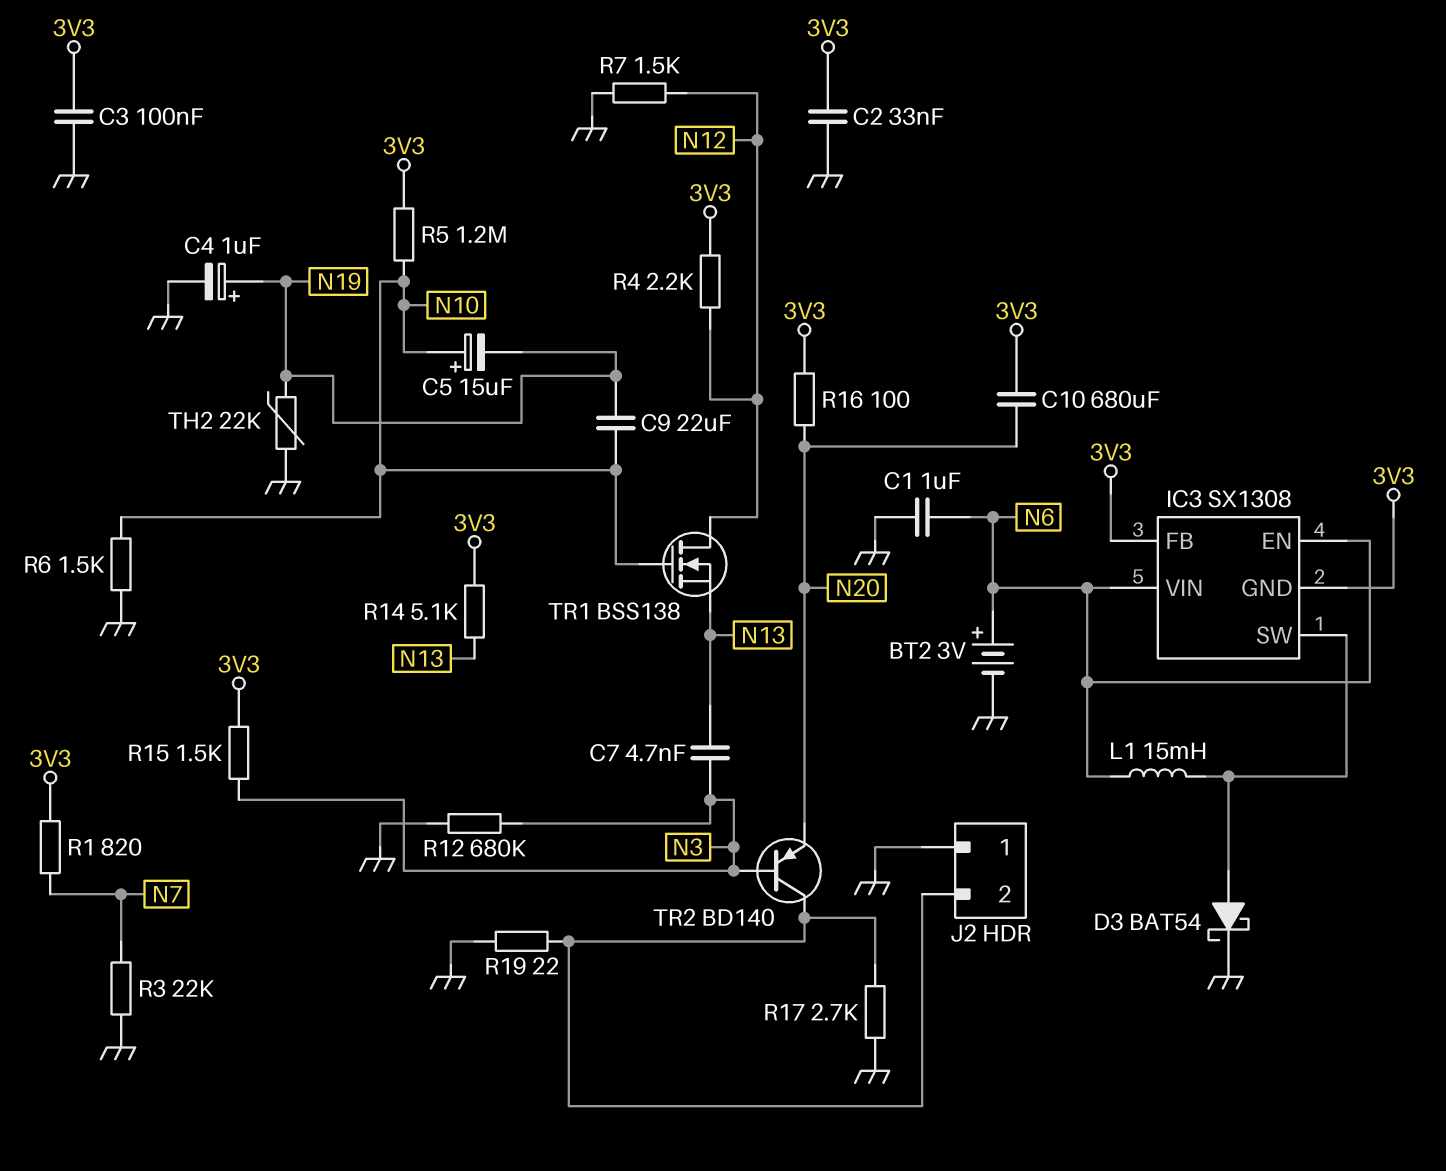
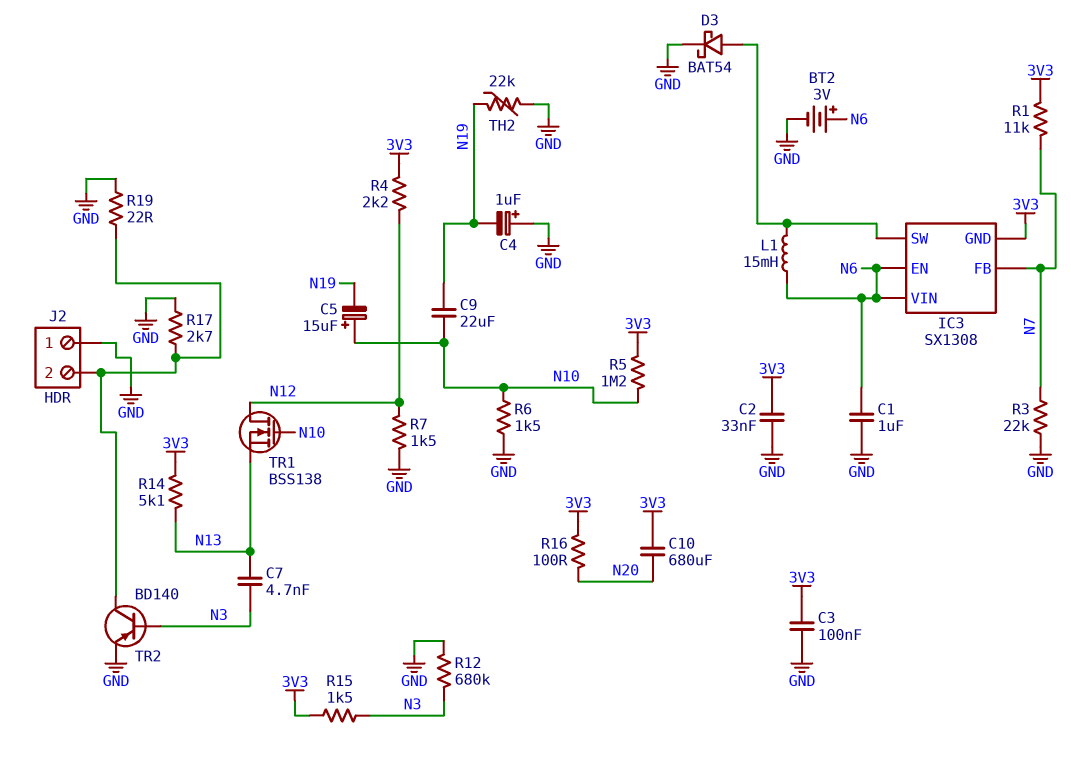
C4: 1uF (plus N19, minus GND) -> 1uF (plus GND, minus N19)
IC3 pin FB: 3V3 -> N7
R1: 820 (3V3, N7) -> 11k (3V3, N7)
TR2: PNP BD140 (B N3, C J2/2, E N20) -> PNP BD140 (B N3, C J2/2, E GND)

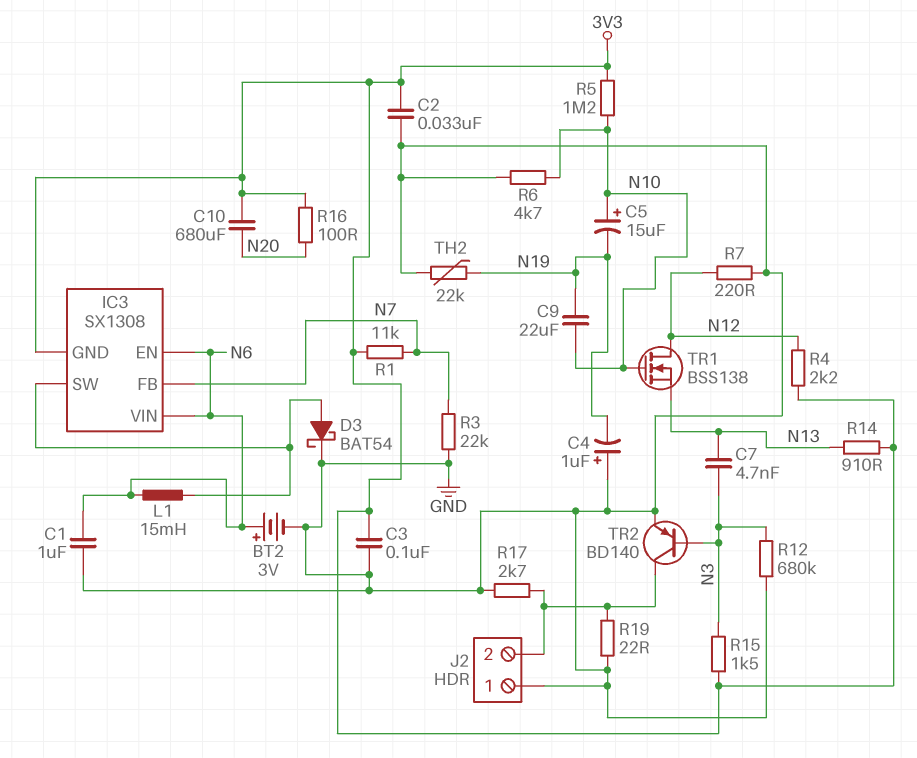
R6: 1.5k (GND, N10) -> 4.7k (GND, N10)
R7: 1.5k (GND, N12) -> 220 (GND, N12)
R14: 5.1k (3V3, N13) -> 910 (3V3, N13)

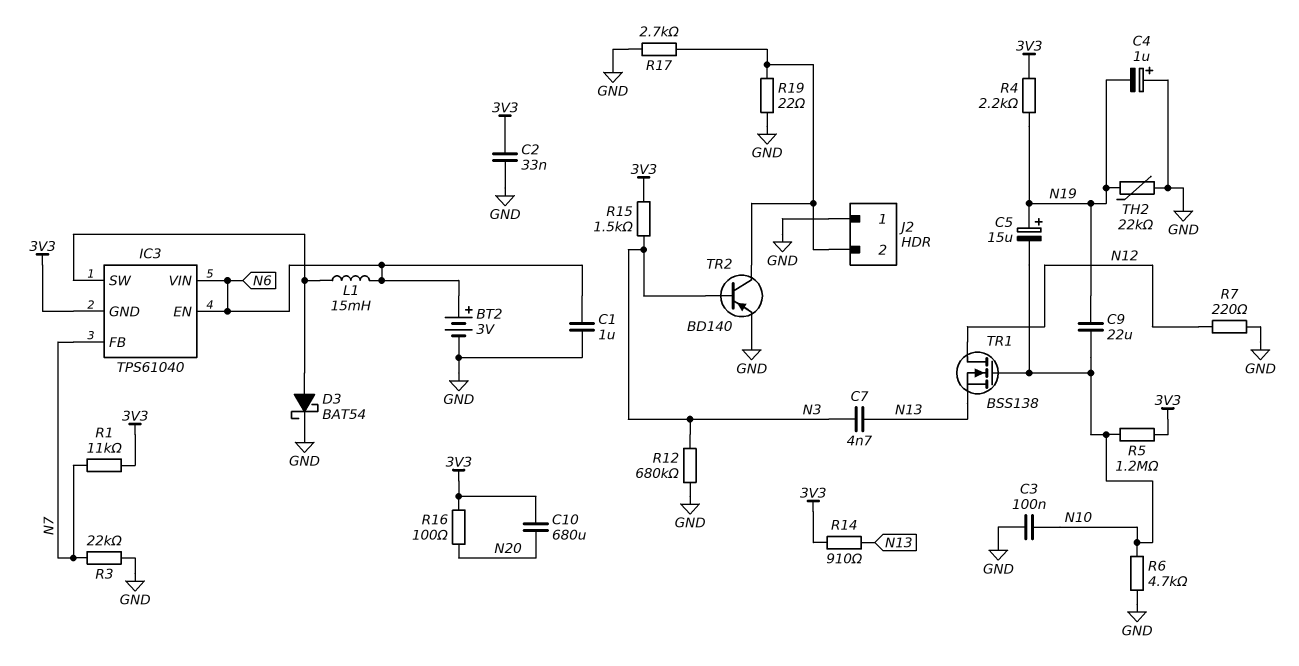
C3: 100nF (3V3, GND) -> 100nF (GND, N10)
C5: 15uF (plus N10, minus N19) -> 15uF (plus N19, minus N10)
IC3: SX1308 -> TPS61040
R4: 2.2k (3V3, N12) -> 2.2k (3V3, N19)

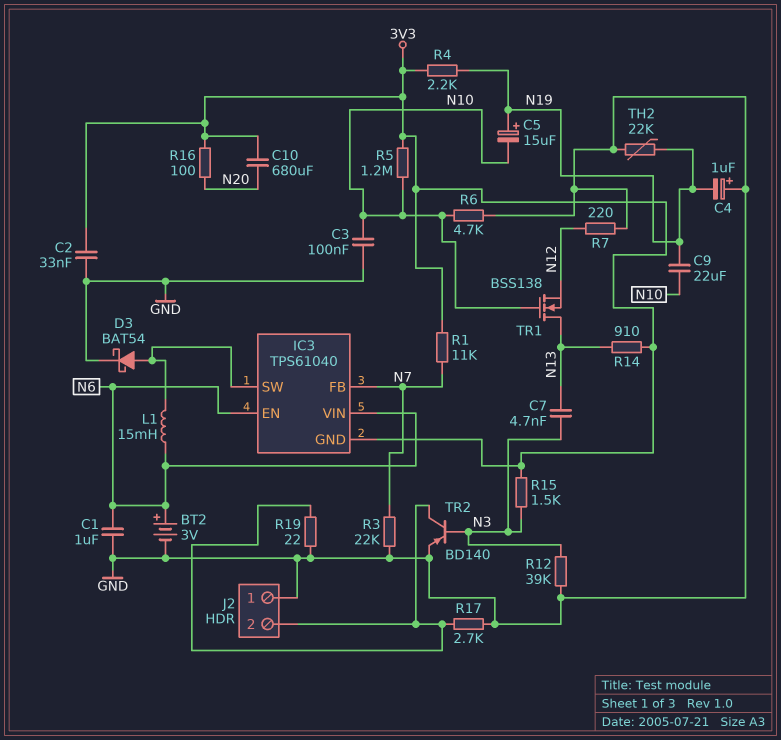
R12: 680k (GND, N3) -> 39k (GND, N3)
TR1: NMOS BSS138 (G N10, D N12, S N13) -> NMOS BSS138 (G N10, D N13, S N12)

